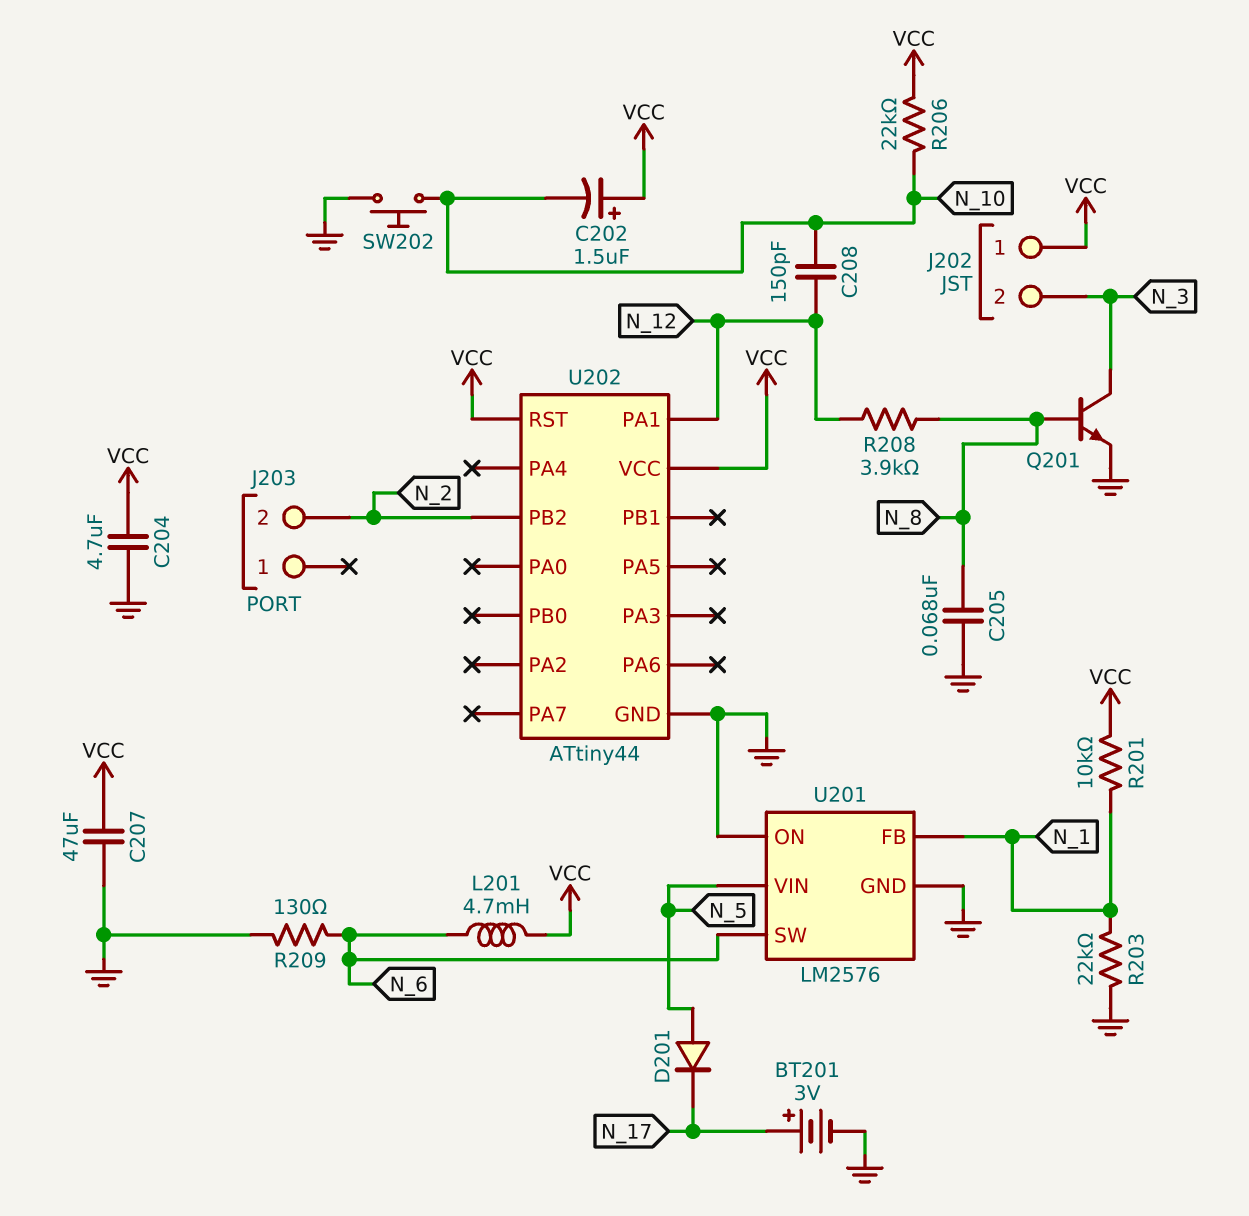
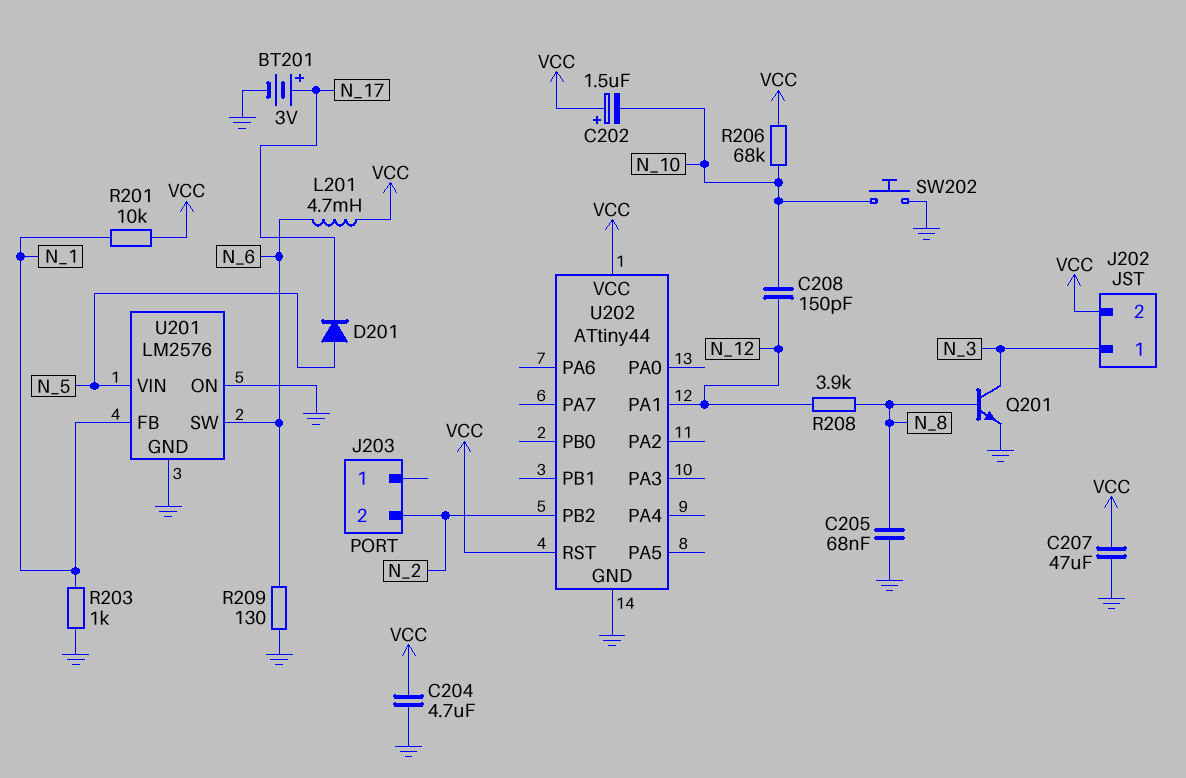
J202 pin 1: VCC -> N_3
J202 pin 2: N_3 -> VCC
R203: 22k (GND, N_1) -> 1k (GND, N_1)
R206: 22k (N_10, VCC) -> 68k (N_10, VCC)

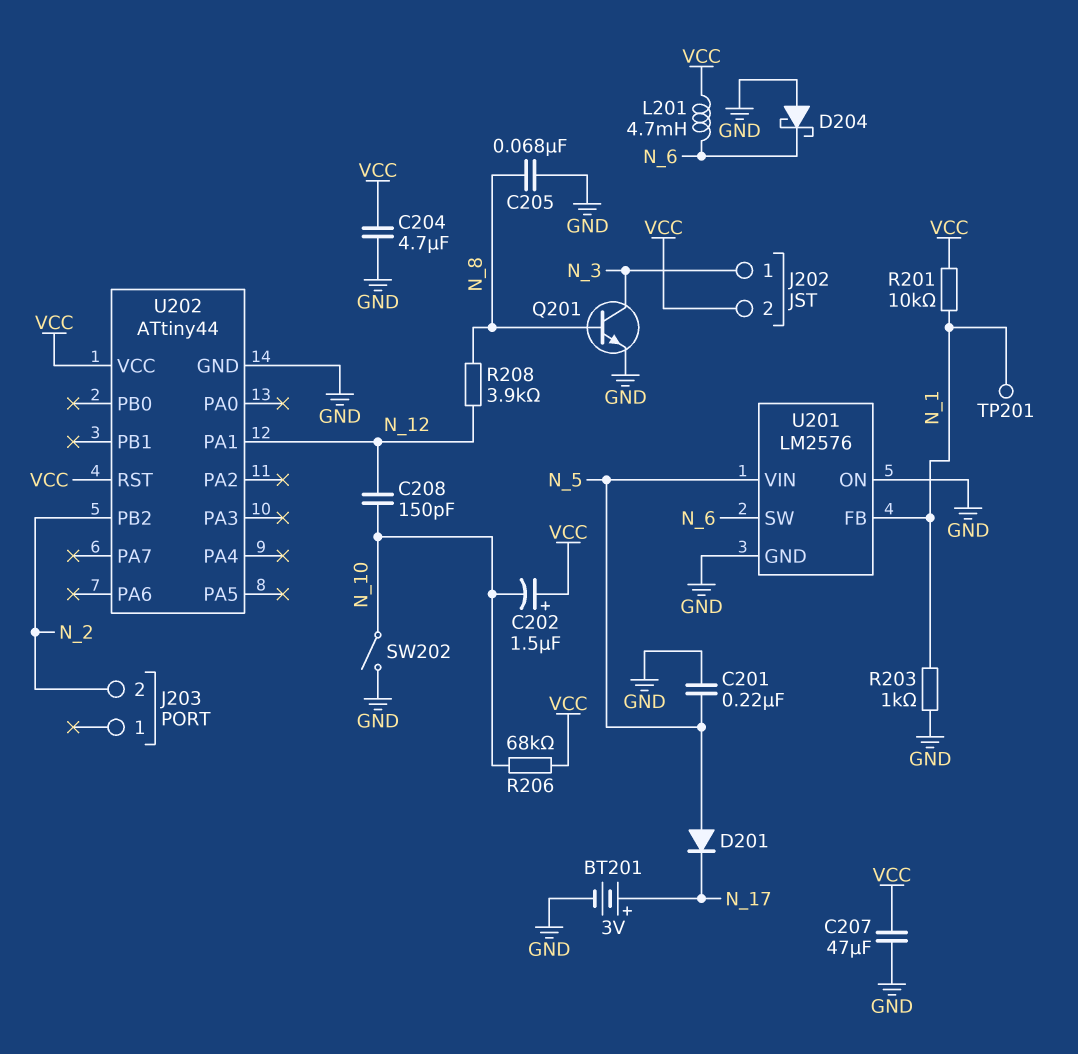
C201: none -> 220nF (GND, N_5)
D204: none -> schottky (A GND, K N_6)
R209: 130 (GND, N_6) -> none
SW202: button (GND, N_10) -> switch (GND, N_10)
TP201: none -> test point (N_1)

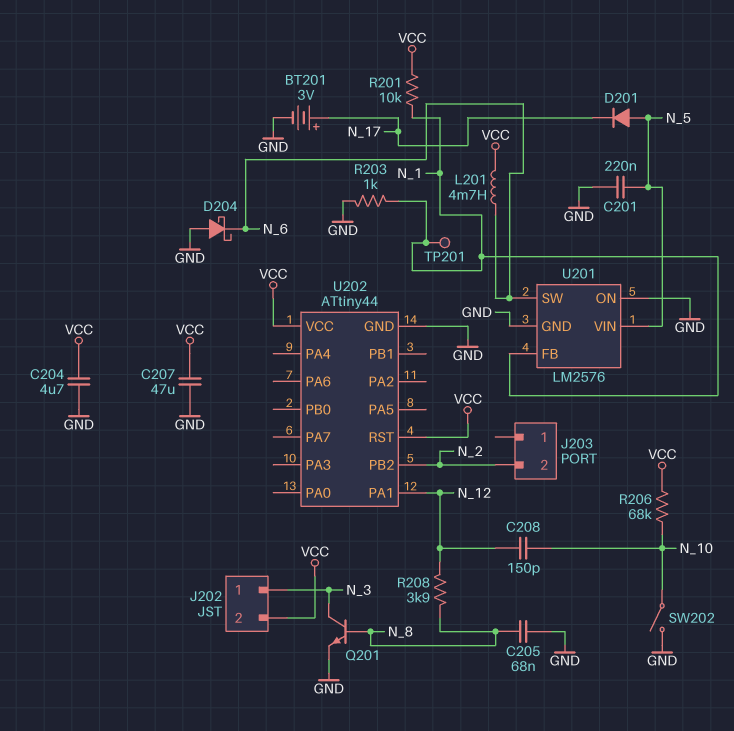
C202: 1.5uF (plus VCC, minus N_10) -> none

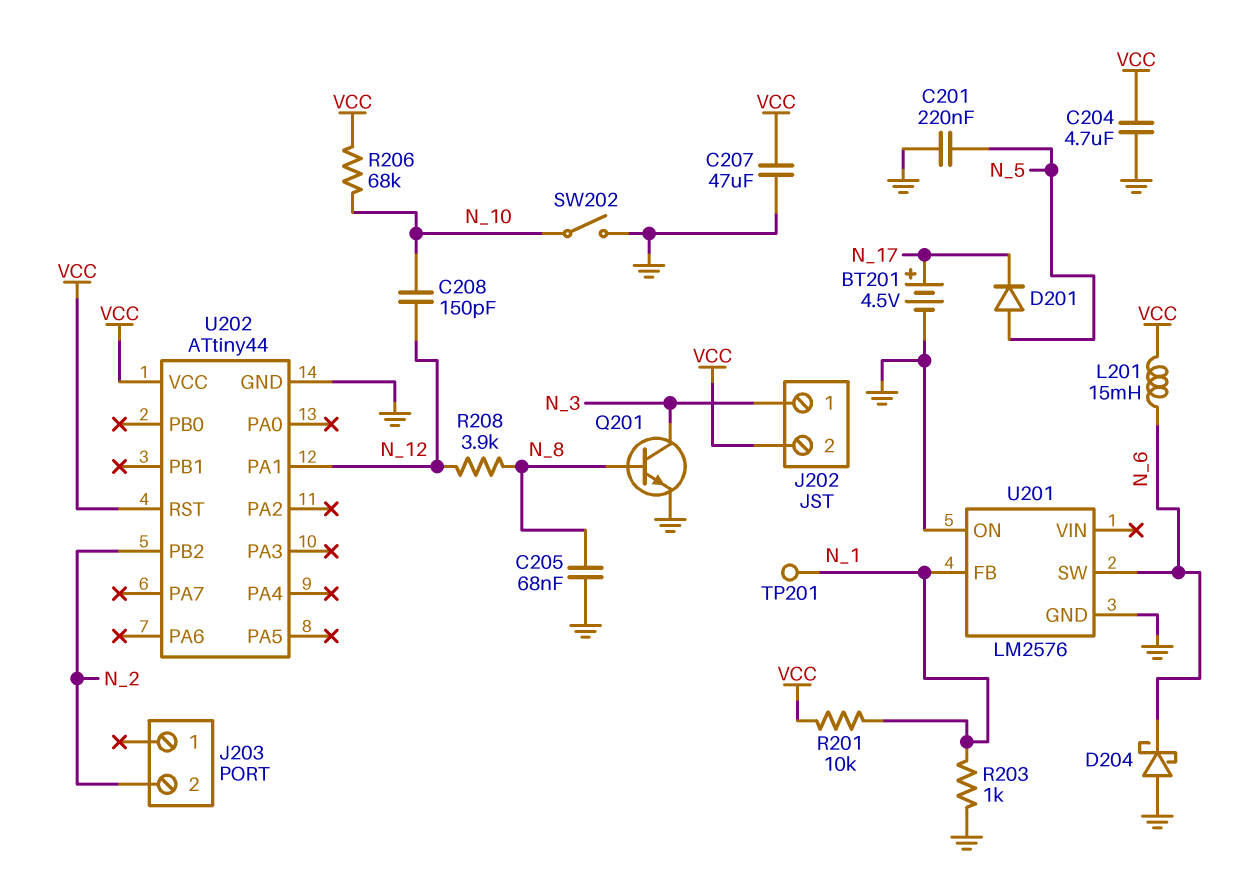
BT201: 3V (plus N_17, minus GND) -> 4.5V (plus N_17, minus GND)
L201: 4.7mH (N_6, VCC) -> 15mH (N_6, VCC)
U201 pin VIN: N_5 -> none

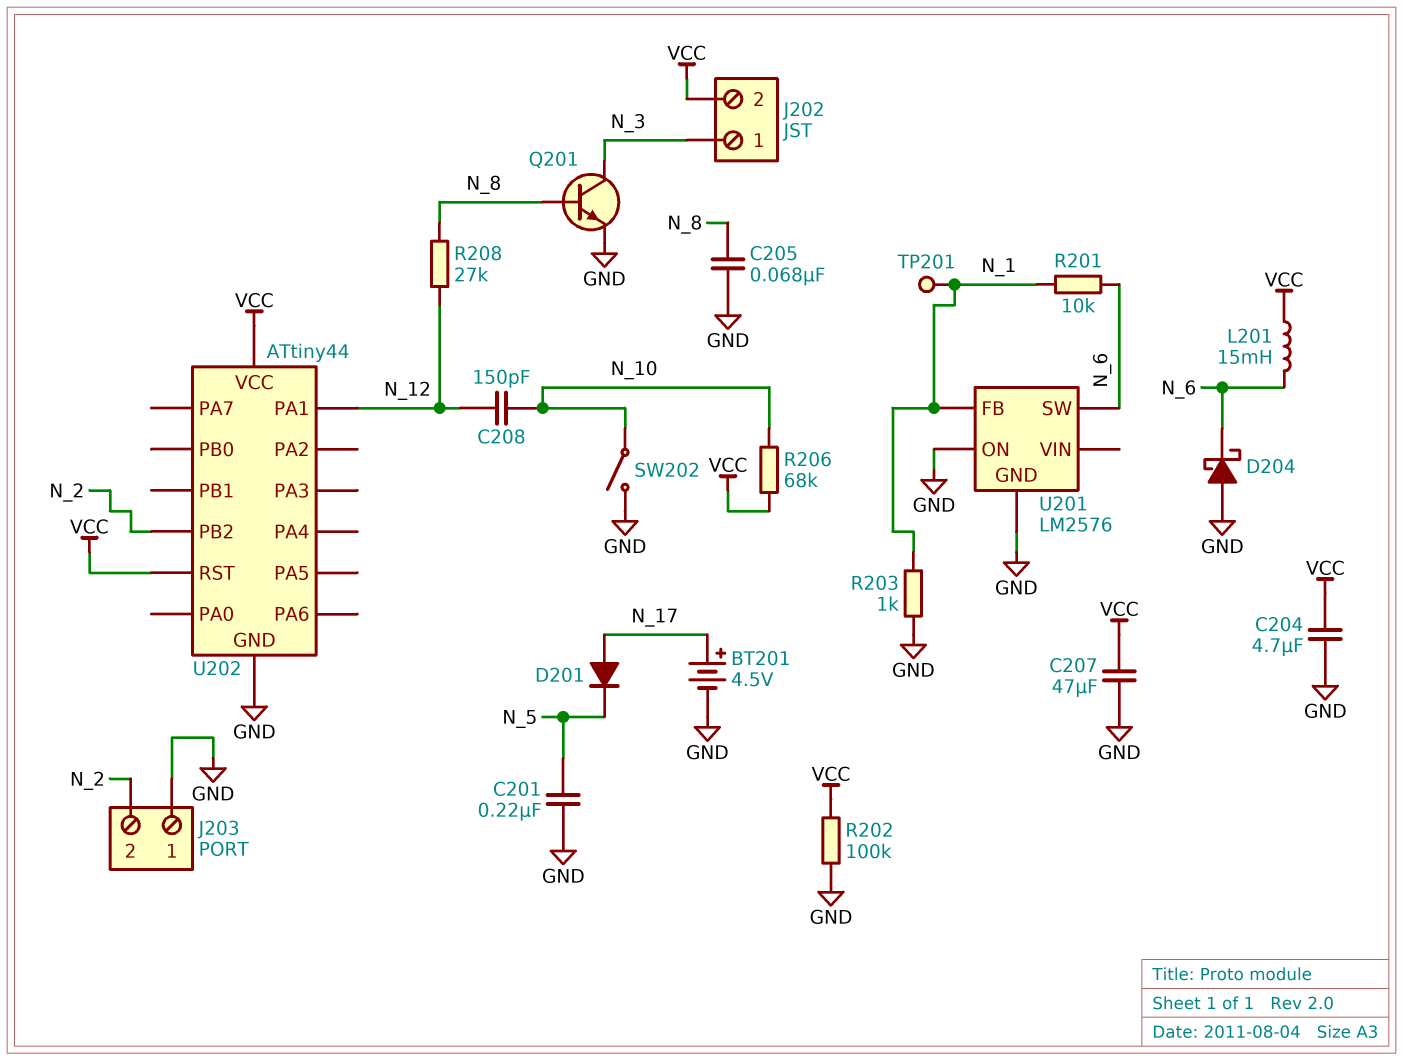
D201: diode (A N_5, K N_17) -> diode (A N_17, K N_5)
J203 pin 1: none -> GND
R201: 10k (N_1, VCC) -> 10k (N_1, N_6)
R202: none -> 100k (GND, VCC)
R208: 3.9k (N_8, N_12) -> 27k (N_8, N_12)

